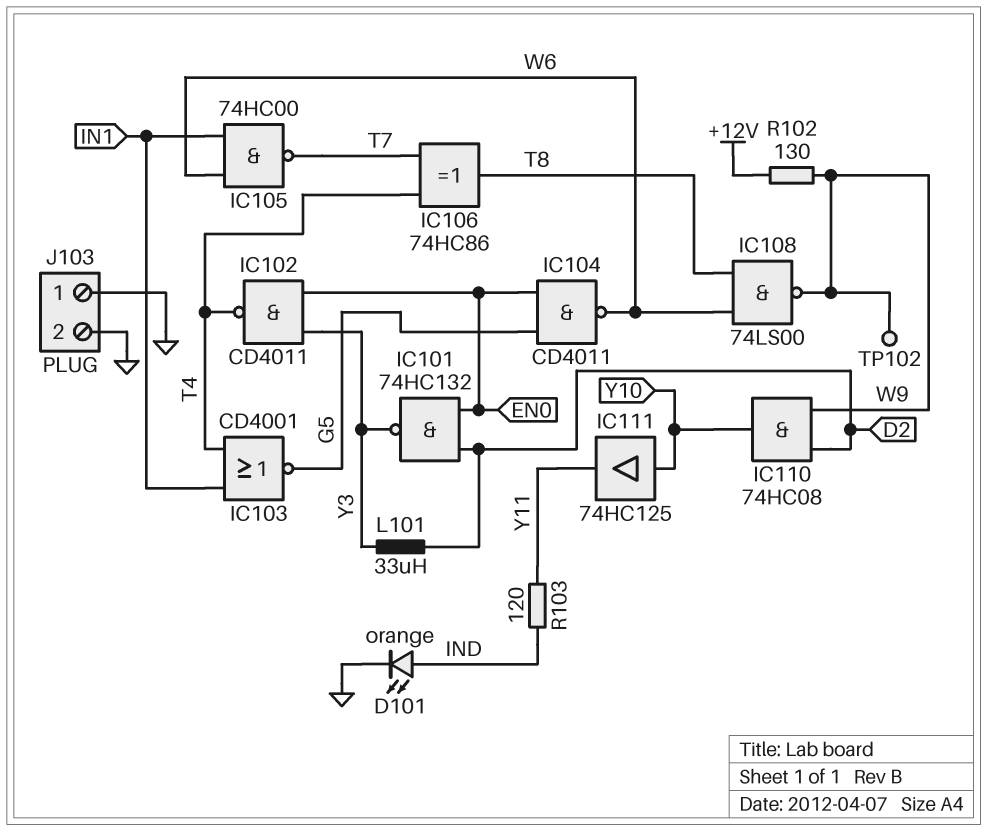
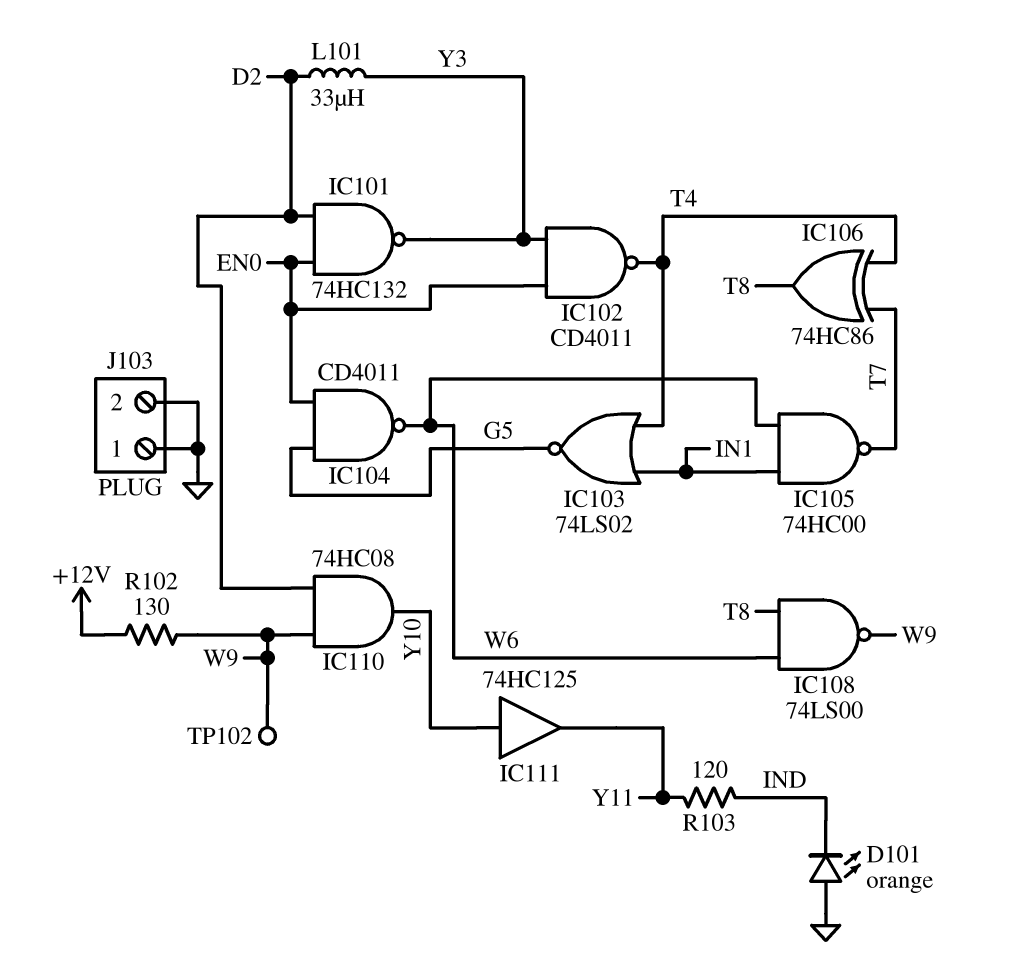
D101: LED orange (A IND, K GND) -> LED orange (A GND, K IND)
IC103: NOR CD4001 (in IN1, in T4, out G5) -> NOR 74LS02 (in IN1, in T4, out G5)

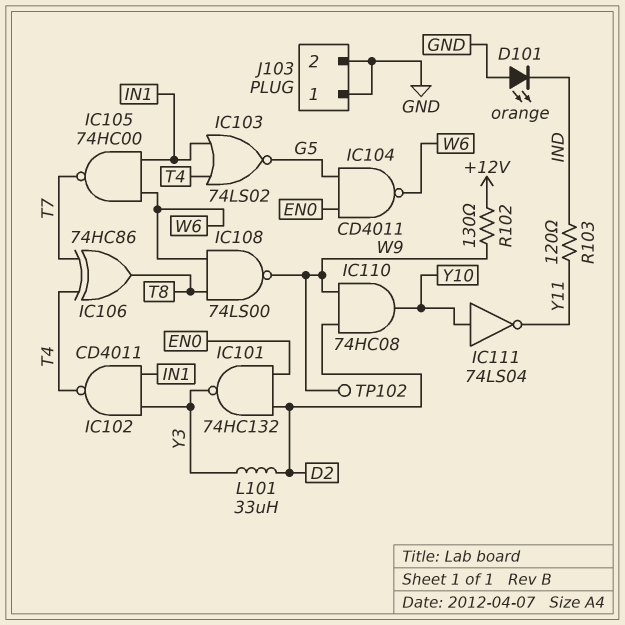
IC102: NAND CD4011 (in EN0, in Y3, out T4) -> NAND CD4011 (in IN1, in Y3, out T4)
IC111: buffer 74HC125 (in Y10, out Y11) -> NOT 74LS04 (in Y10, out Y11)

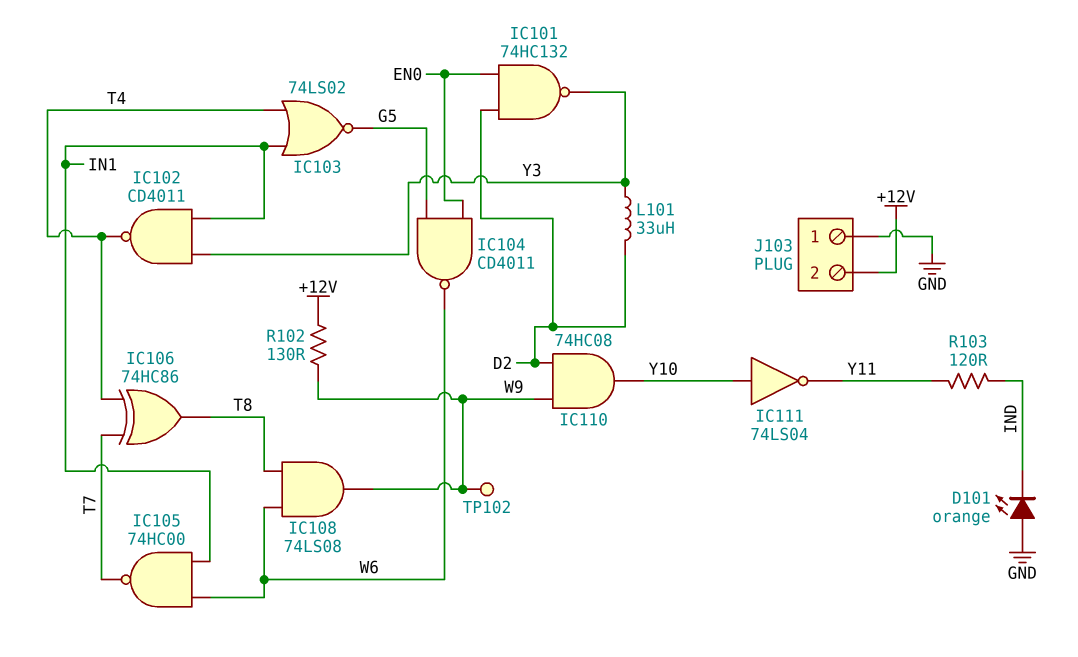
IC108: NAND 74LS00 (in T8, in W6, out W9) -> AND 74LS08 (in T8, in W6, out W9)
J103 pin 2: GND -> +12V

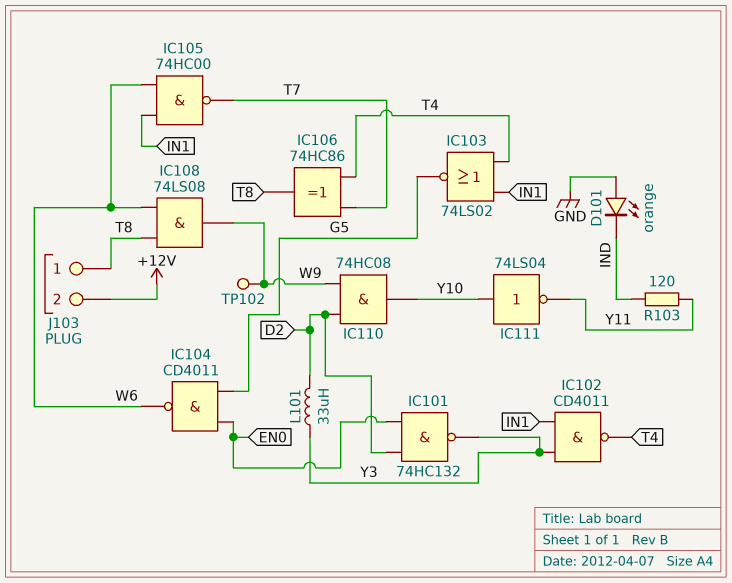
J103 pin 1: GND -> T8
R102: 130 (+12V, W9) -> none

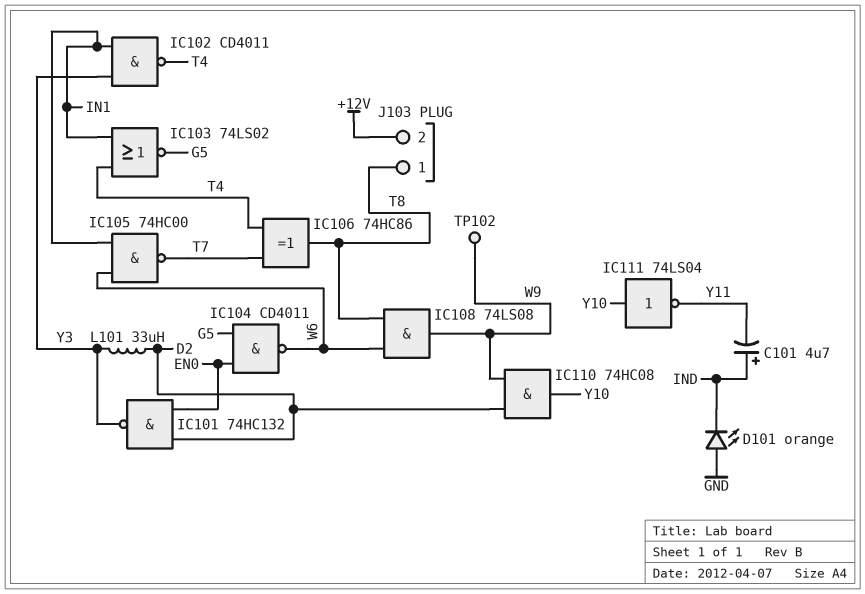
C101: none -> 4.7uF (plus IND, minus Y11)
R103: 120 (IND, Y11) -> none

